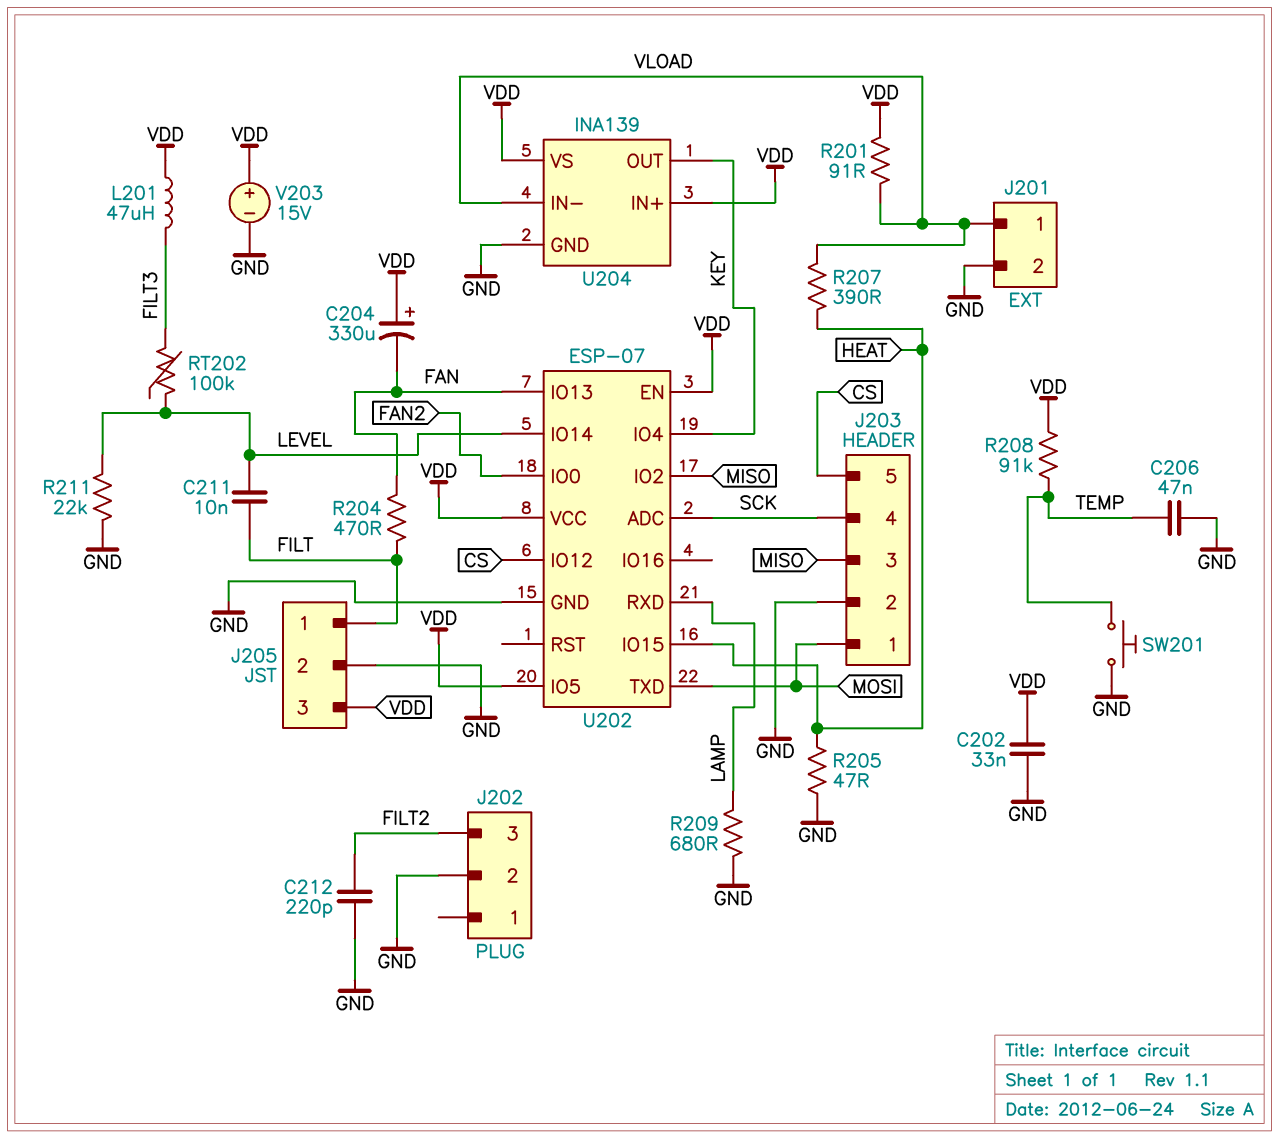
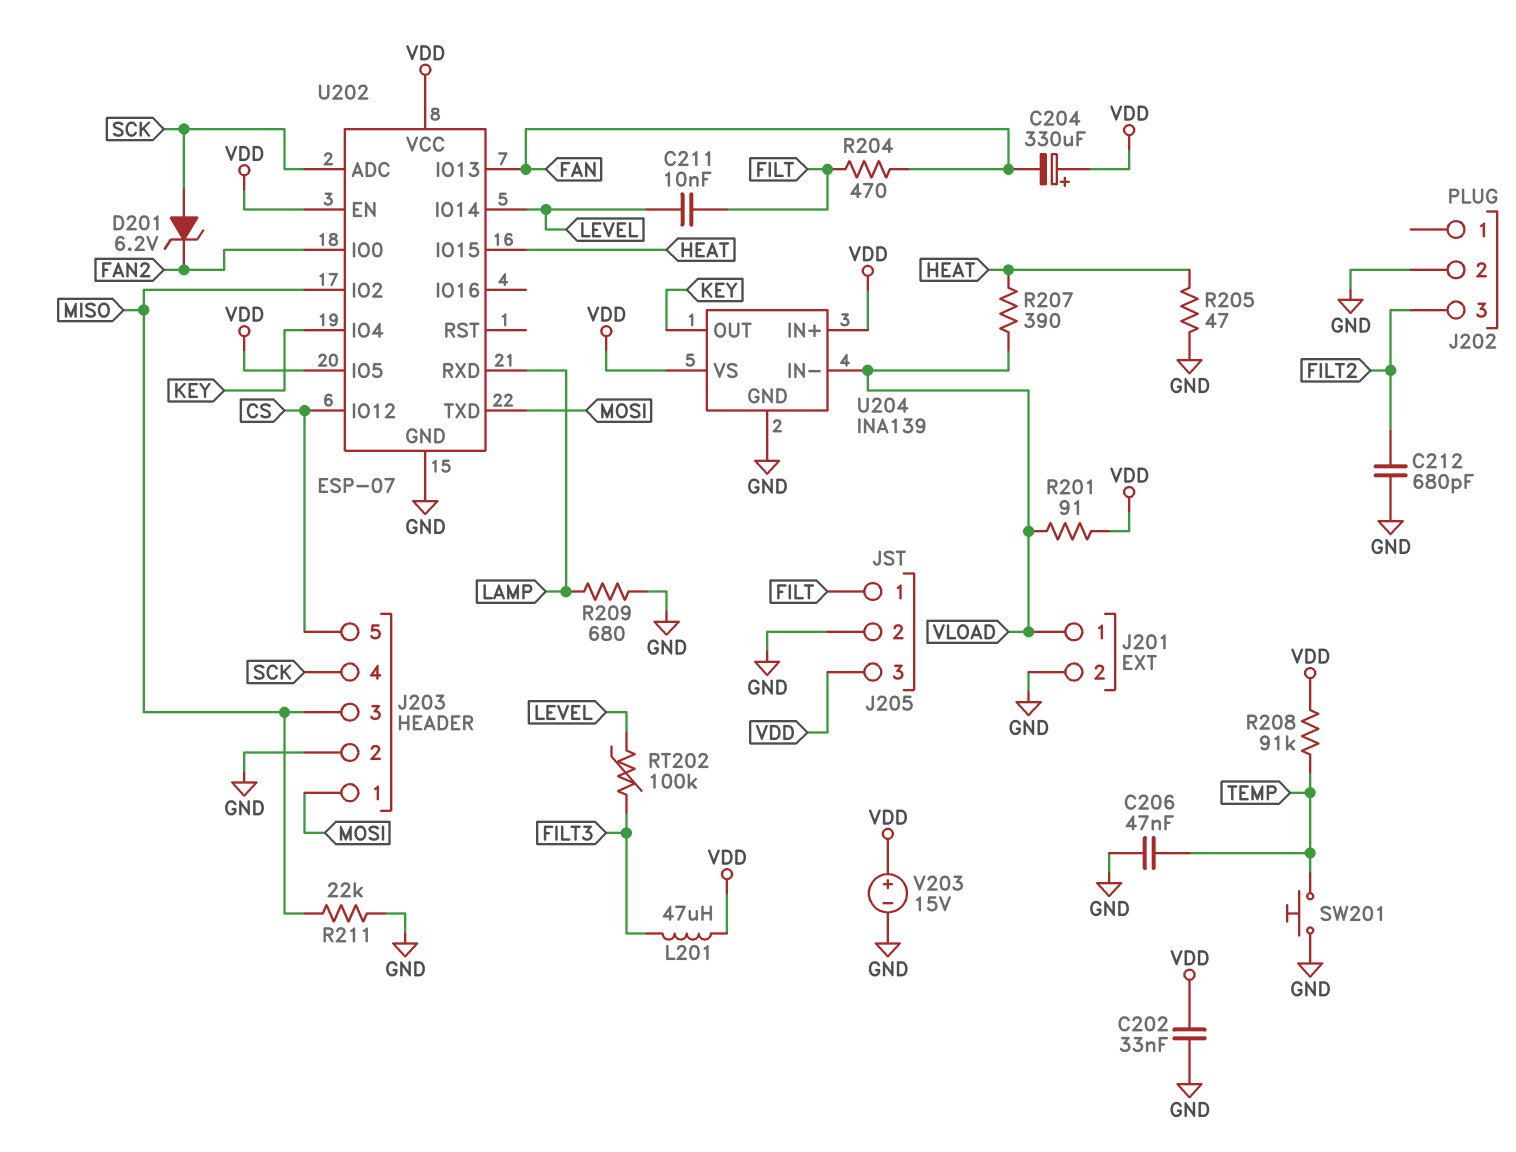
C212: 220pF (FILT2, GND) -> 680pF (FILT2, GND)
D201: none -> zener 6.2V (A SCK, K FAN2)
R211: 22k (GND, LEVEL) -> 22k (GND, MISO)

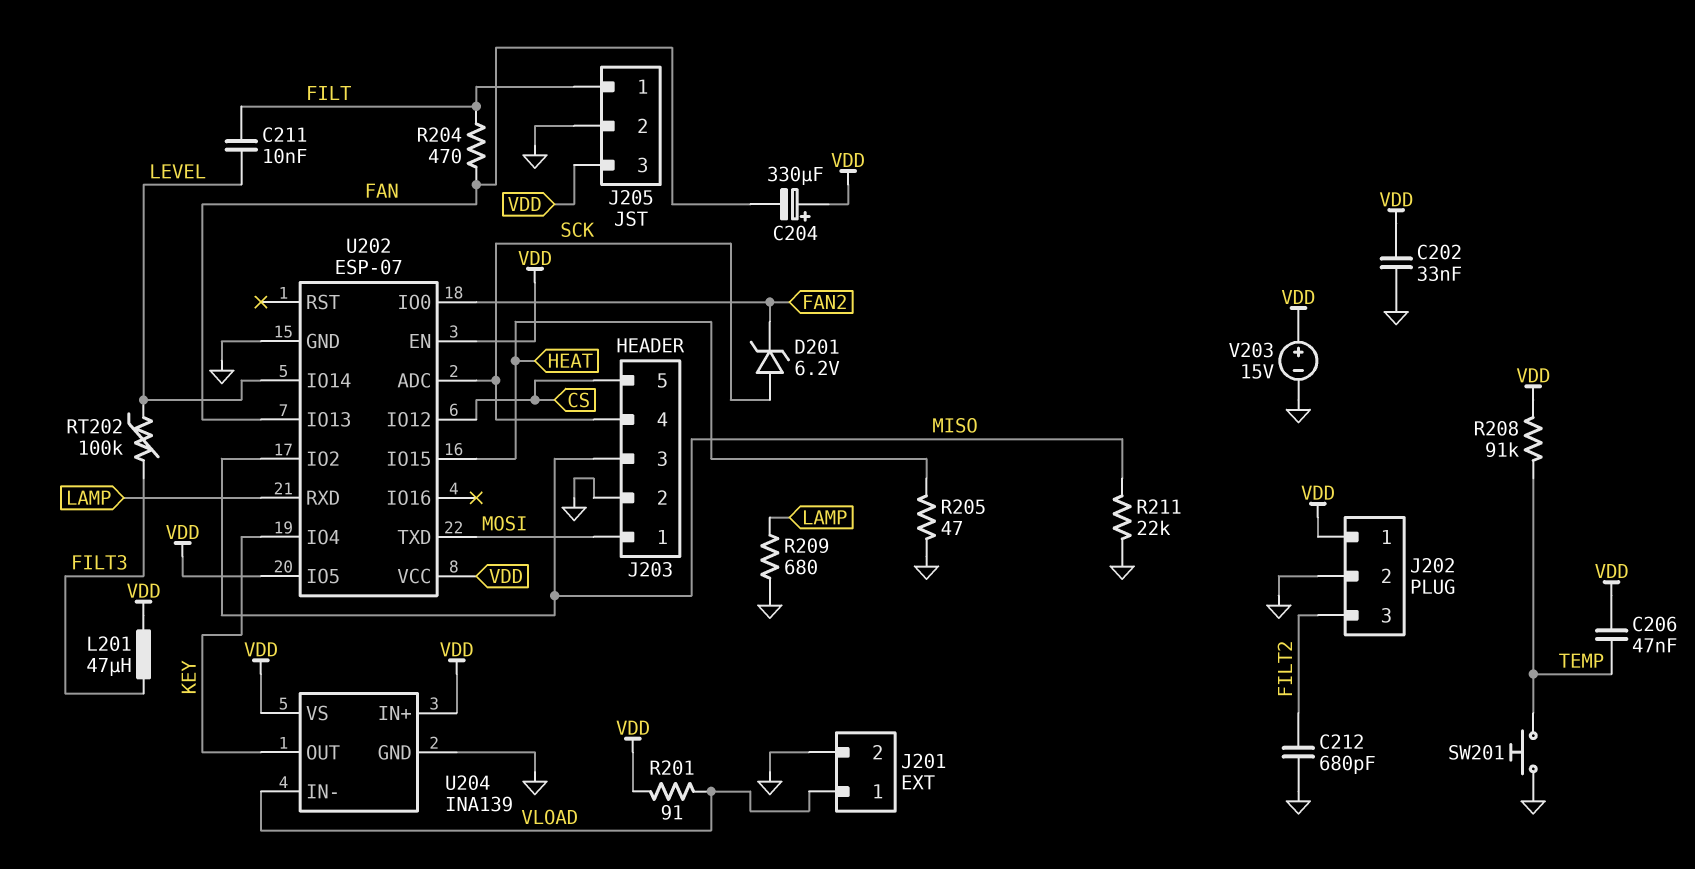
C206: 47nF (GND, TEMP) -> 47nF (TEMP, VDD)
J202 pin 1: none -> VDD
R207: 390 (HEAT, VLOAD) -> none

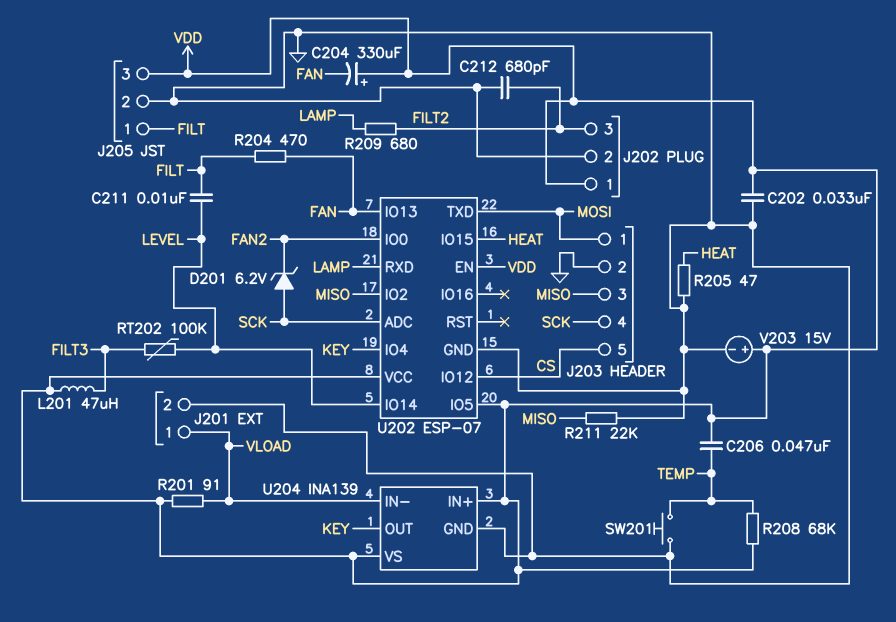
R208: 91k (TEMP, VDD) -> 68k (TEMP, VDD)
R209: 680 (GND, LAMP) -> 680 (FILT2, LAMP)

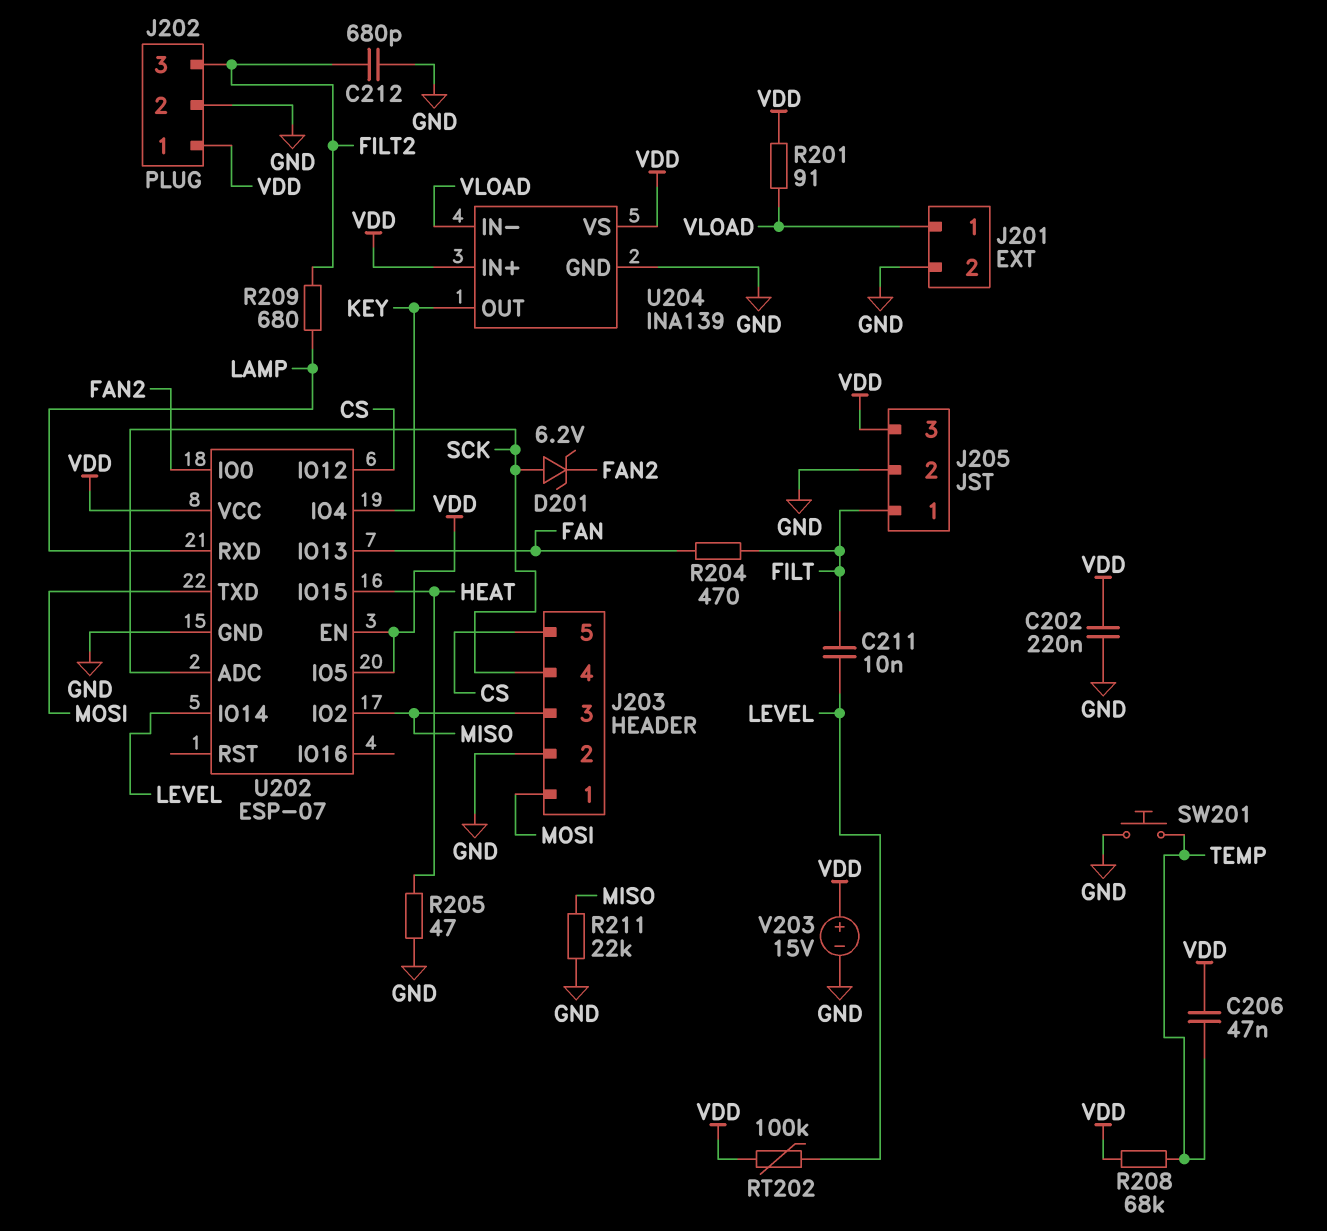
C202: 33nF (GND, VDD) -> 220nF (GND, VDD)
C204: 330uF (plus VDD, minus FAN) -> none
L201: 47uH (FILT3, VDD) -> none
RT202: 100k (FILT3, LEVEL) -> 100k (LEVEL, VDD)

